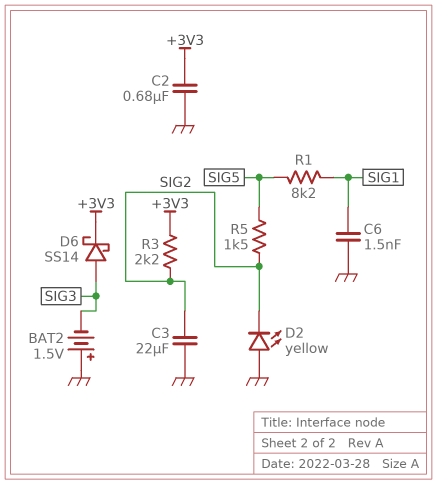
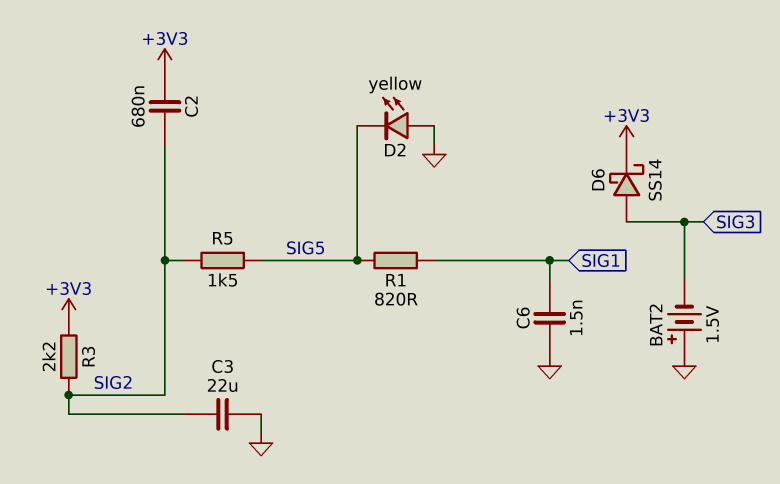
C2: 680nF (+3V3, GND) -> 680nF (+3V3, SIG2)
D2: LED yellow (A GND, K SIG2) -> LED yellow (A GND, K SIG5)
R1: 8.2k (SIG1, SIG5) -> 820 (SIG1, SIG5)

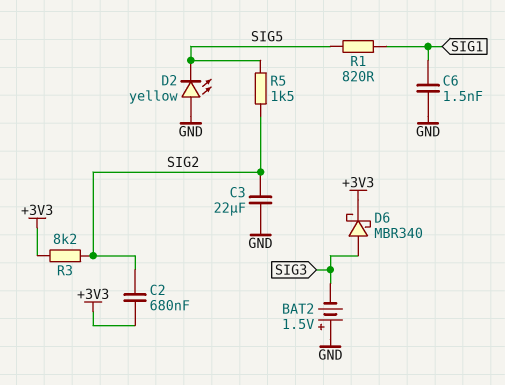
D6: schottky SS14 (A SIG3, K +3V3) -> schottky MBR340 (A SIG3, K +3V3)
R3: 2.2k (+3V3, SIG2) -> 8.2k (+3V3, SIG2)

